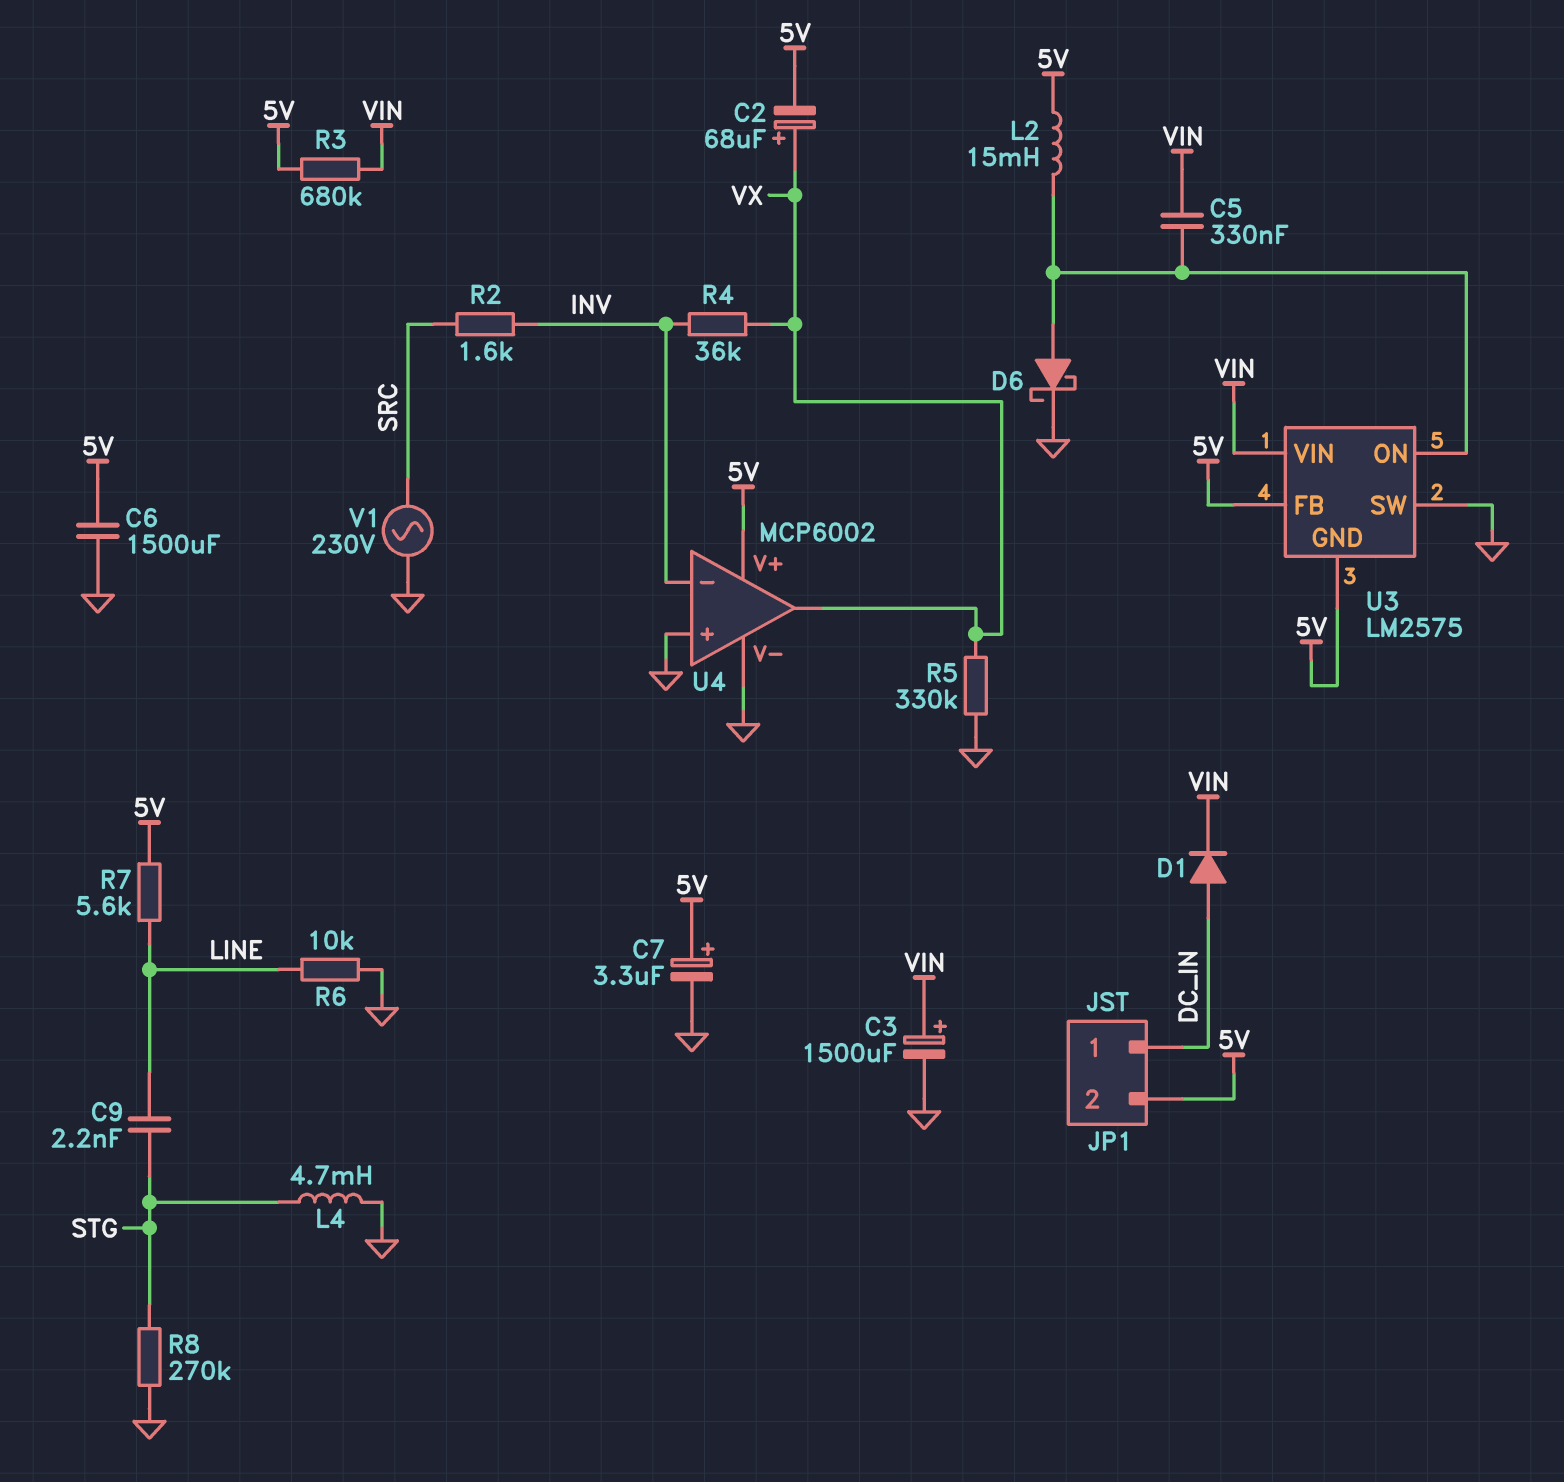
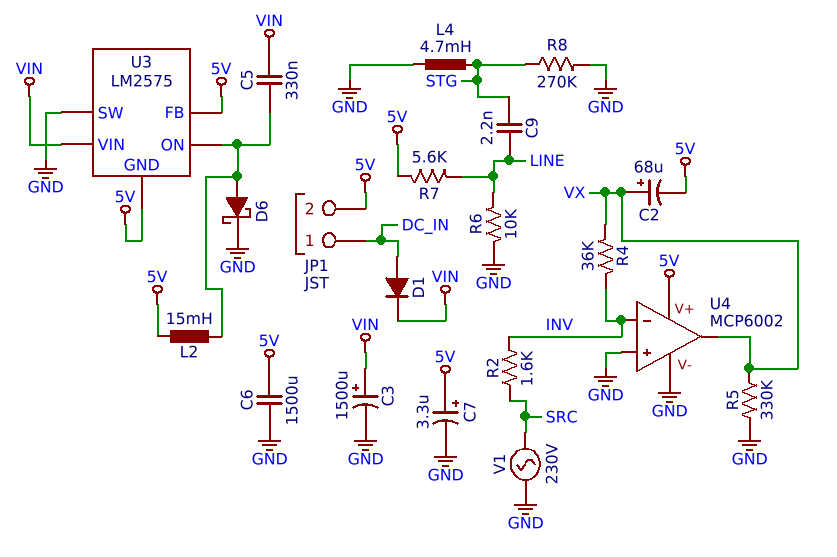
R3: 680k (5V, VIN) -> none

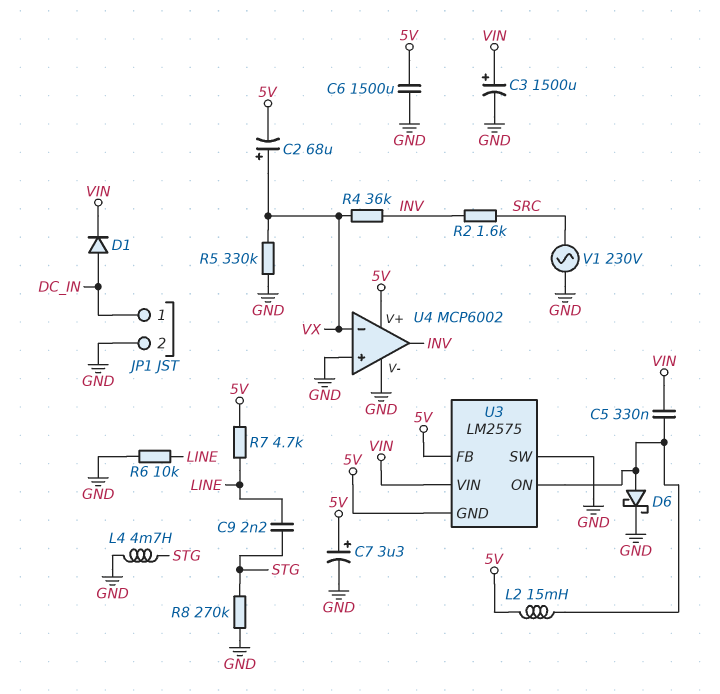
JP1 pin 2: 5V -> GND
R7: 5.6k (5V, LINE) -> 4.7k (5V, LINE)
U4 pin in-: INV -> VX
U4 pin out: VX -> INV

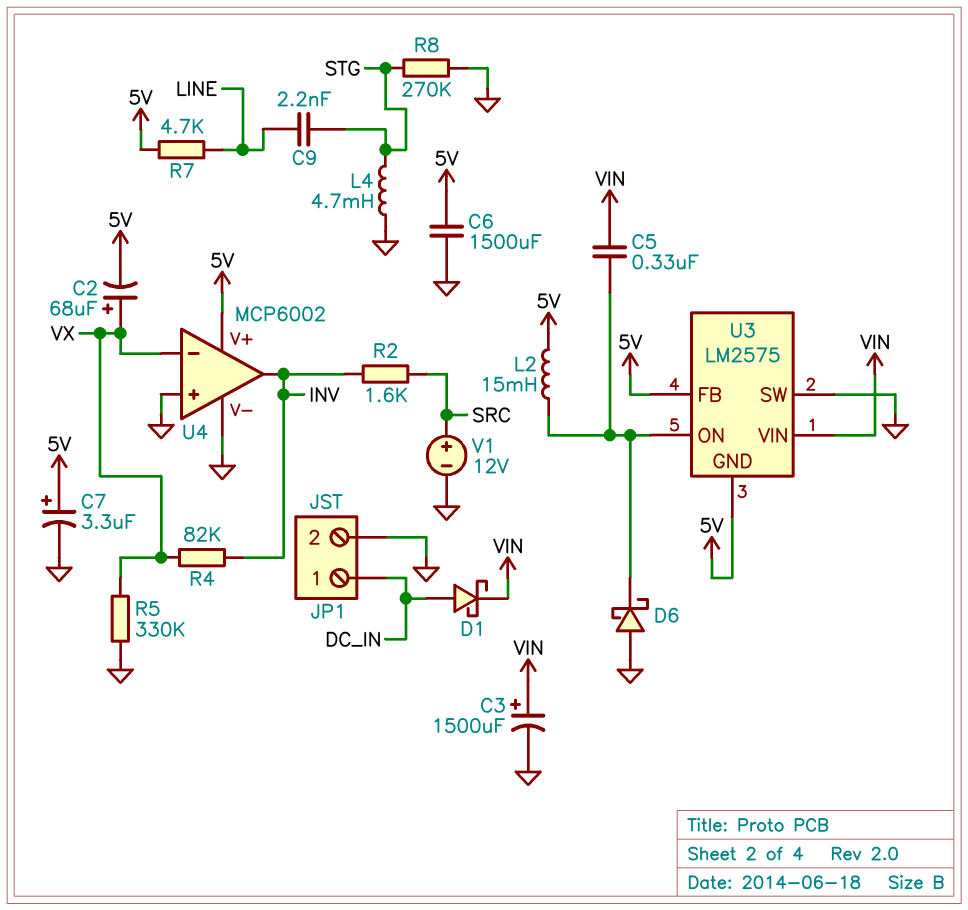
D1: diode (A DC_IN, K VIN) -> schottky (A DC_IN, K VIN)
D6: schottky (A U3/ON, K GND) -> schottky (A GND, K U3/ON)
R4: 36k (INV, VX) -> 82k (INV, VX)
R6: 10k (GND, LINE) -> none
V1: AC 230V (GND, SRC) -> 12V (plus SRC, minus GND)

